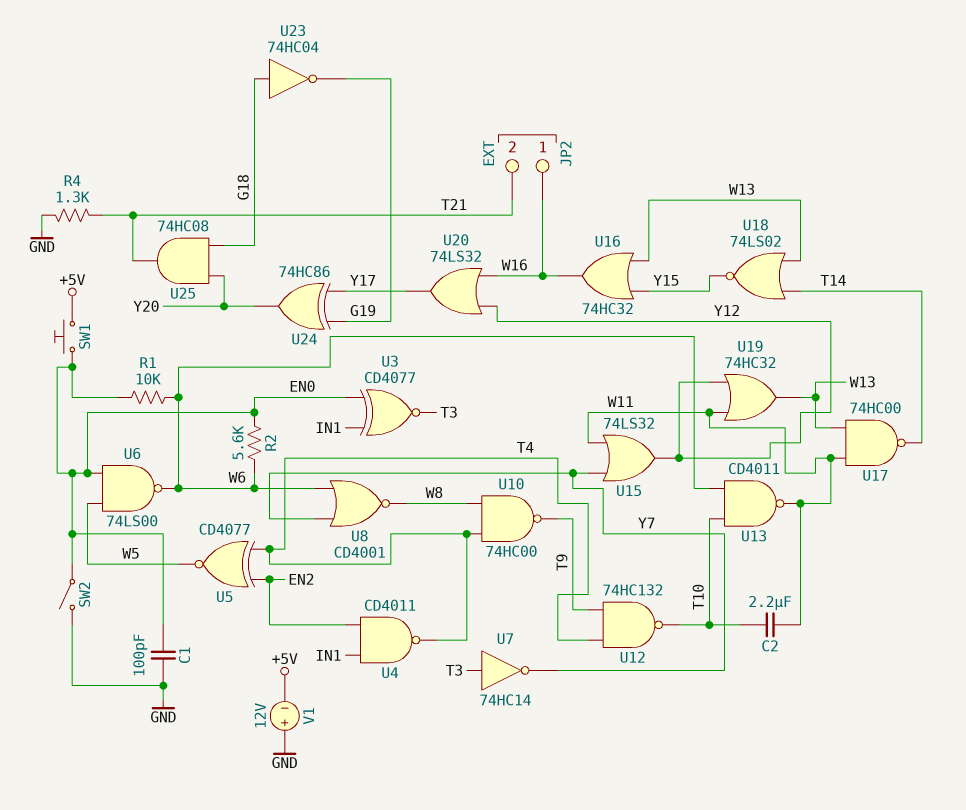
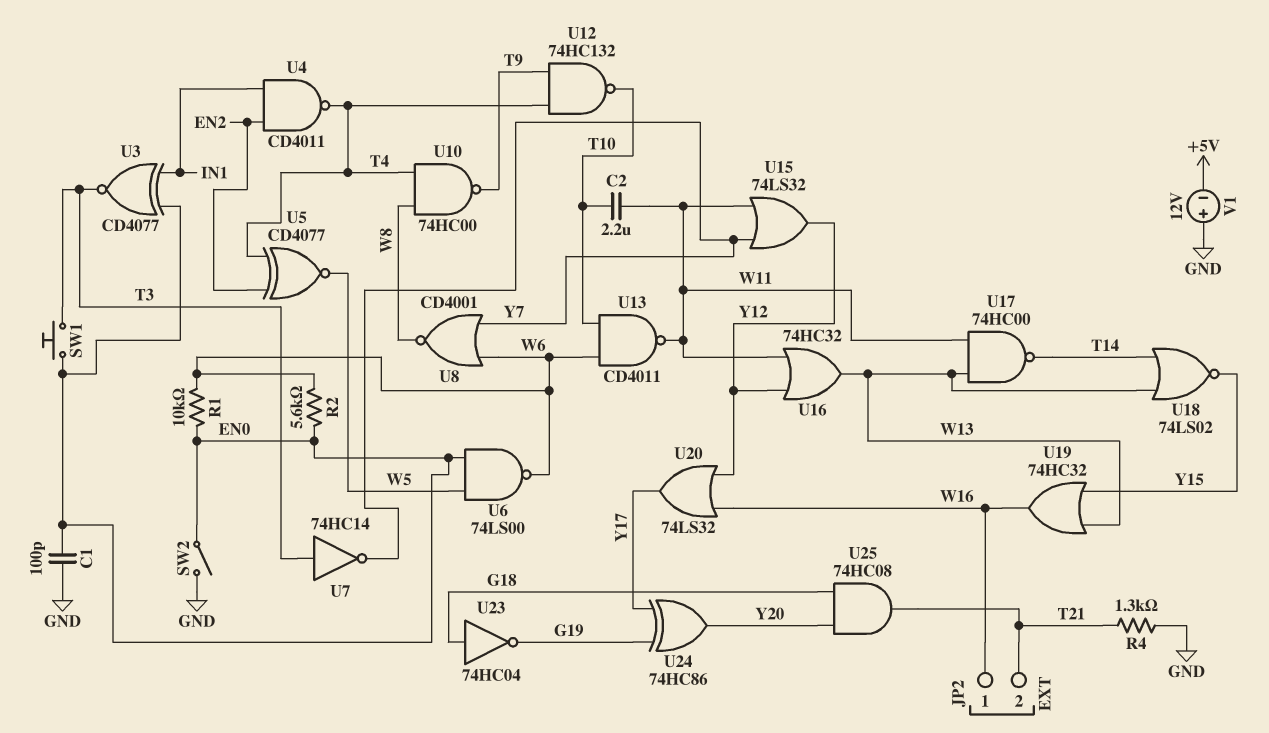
SW1: button (+5V, EN0) -> button (EN0, T3)
U16: OR 74HC32 (in W13, in Y15, out W16) -> OR 74HC32 (in W11, in Y12, out W13)
U19: OR 74HC32 (in W11, in Y12, out W13) -> OR 74HC32 (in W13, in Y15, out W16)

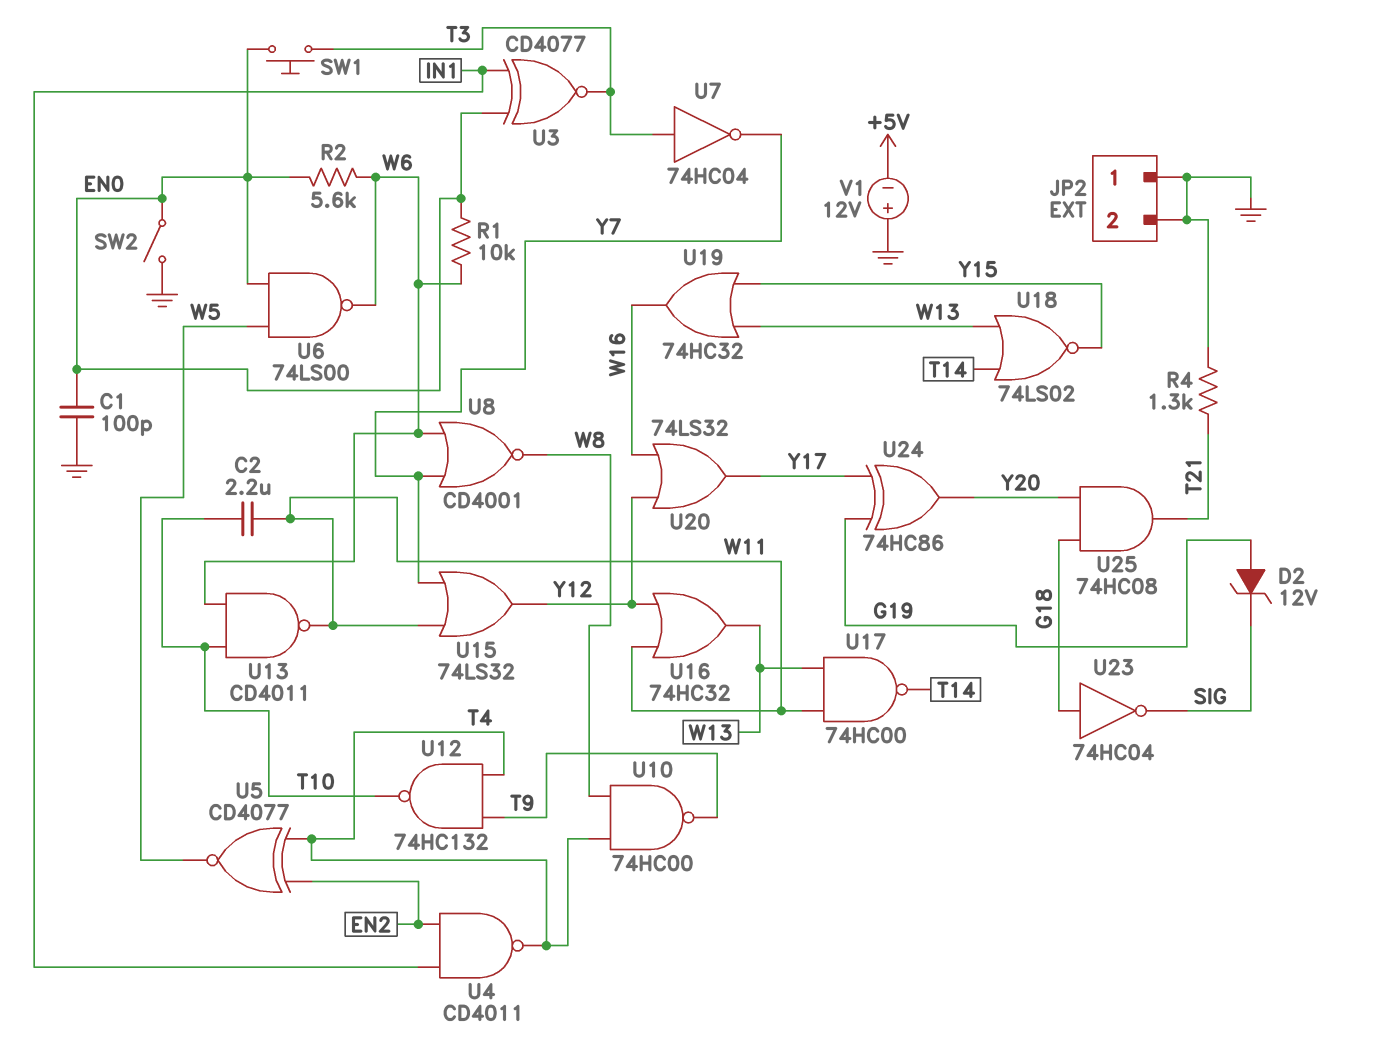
D2: none -> zener 12V (A G19, K SIG)
JP2 pin 1: W16 -> GND
JP2 pin 2: T21 -> GND
U7: NOT 74HC14 (in T3, out Y7) -> NOT 74HC04 (in T3, out Y7)
U23: NOT 74HC04 (in G18, out G19) -> NOT 74HC04 (in G18, out SIG)

